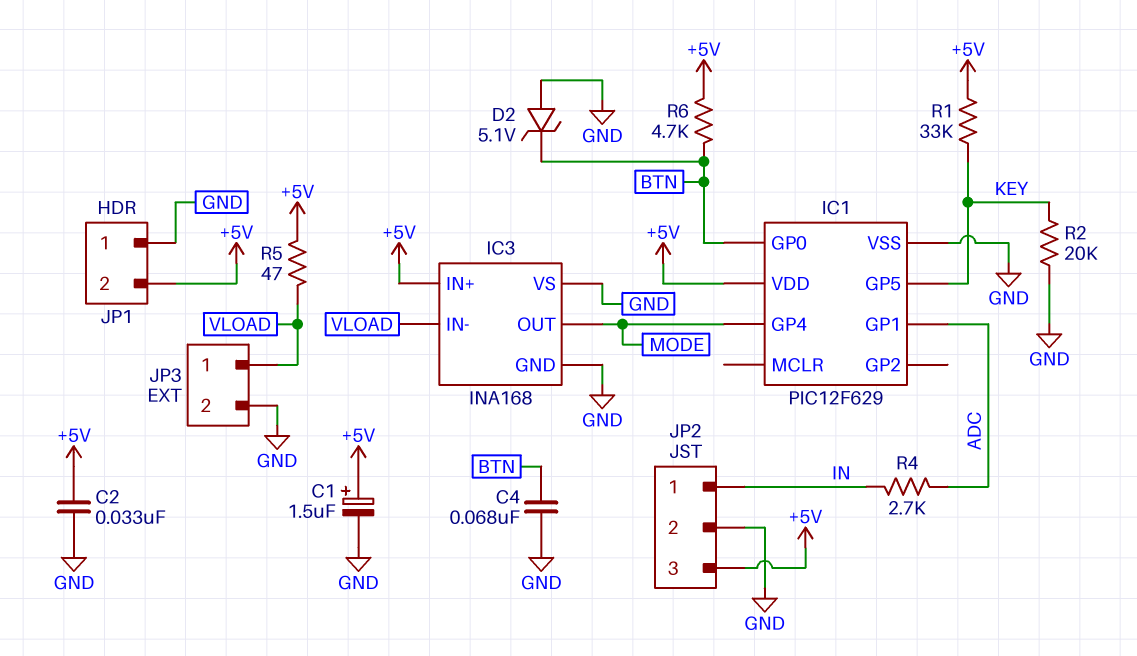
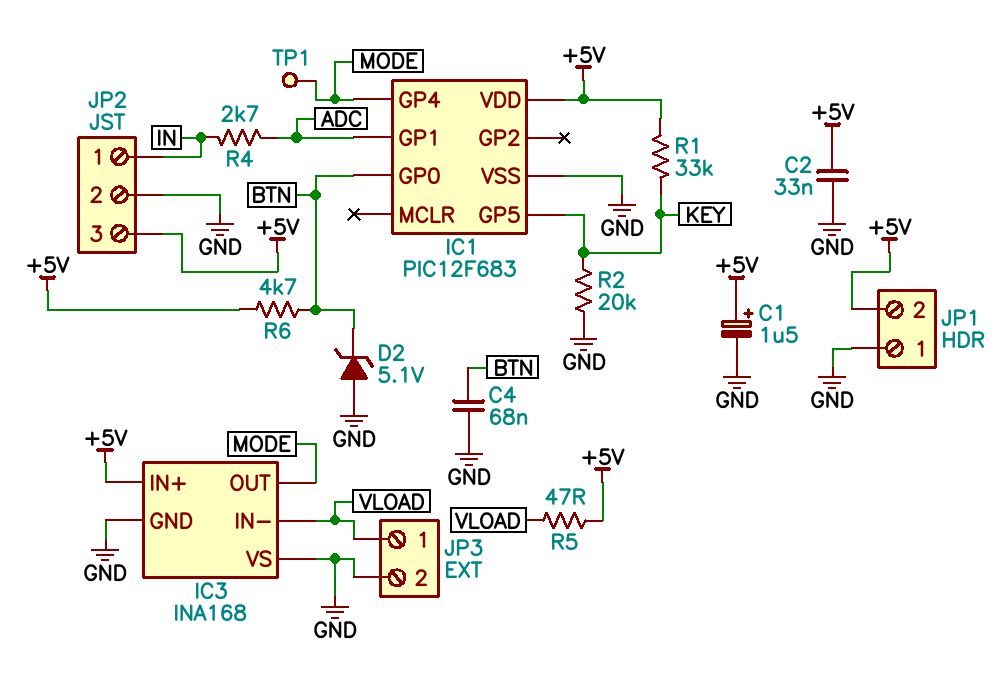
IC1: PIC12F629 -> PIC12F683
TP1: none -> test point (MODE)

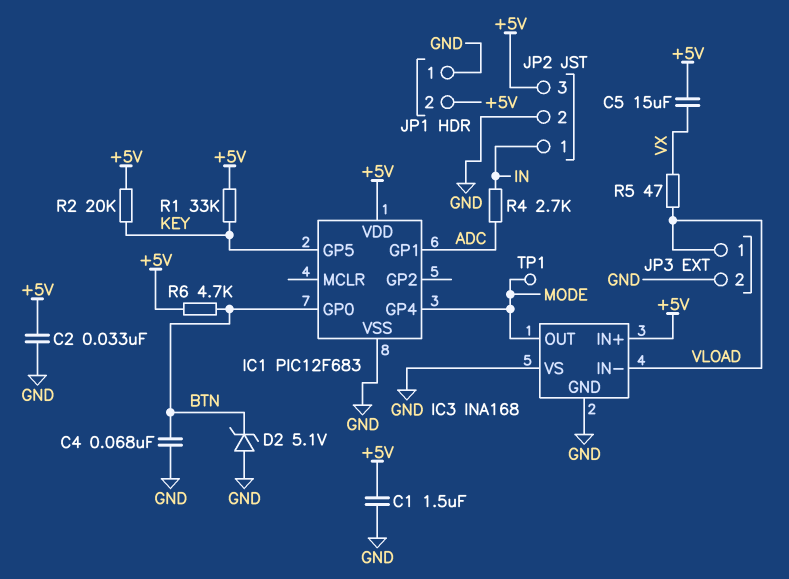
C1: 1.5uF (plus +5V, minus GND) -> 1.5uF (+5V, GND)
C5: none -> 15uF (+5V, VX)
R2: 20k (GND, KEY) -> 20k (+5V, KEY)
R5: 47 (+5V, VLOAD) -> 47 (VLOAD, VX)

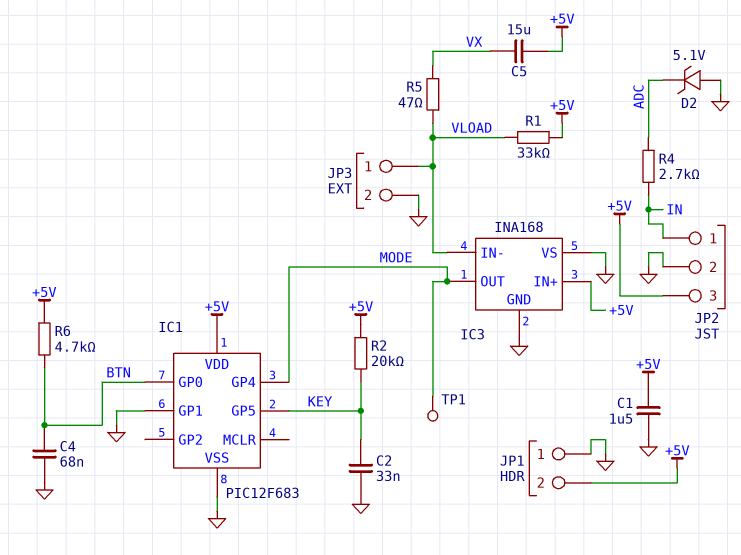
C2: 33nF (+5V, GND) -> 33nF (GND, KEY)
D2: zener 5.1V (A GND, K BTN) -> zener 5.1V (A GND, K ADC)
IC1 pin GP1: ADC -> GND
R1: 33k (+5V, KEY) -> 33k (+5V, VLOAD)

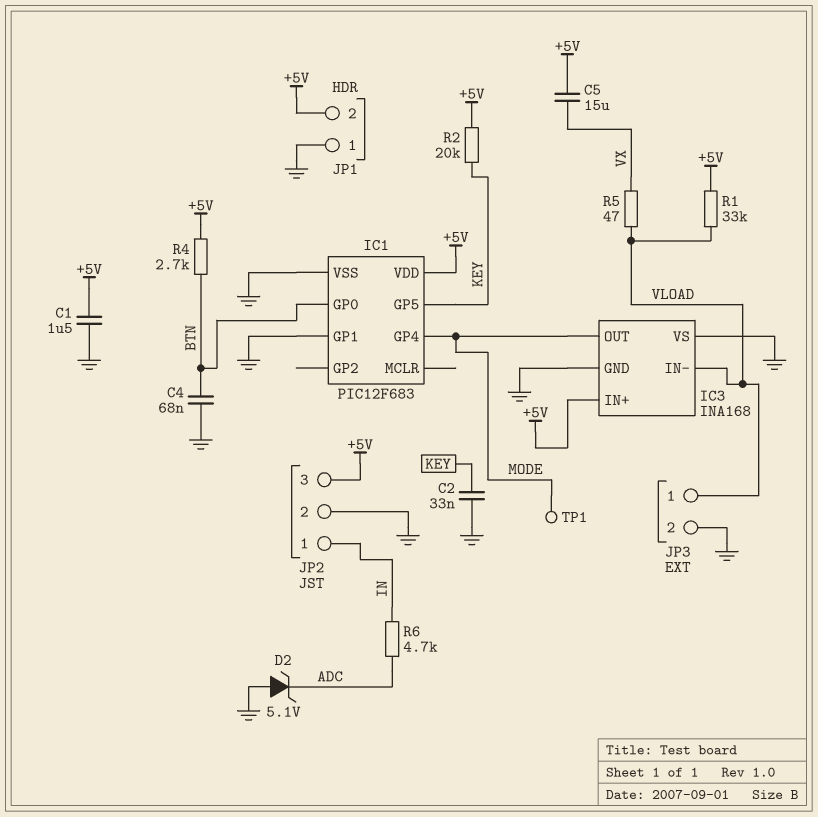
R4: 2.7k (ADC, IN) -> 2.7k (+5V, BTN)
R6: 4.7k (+5V, BTN) -> 4.7k (ADC, IN)

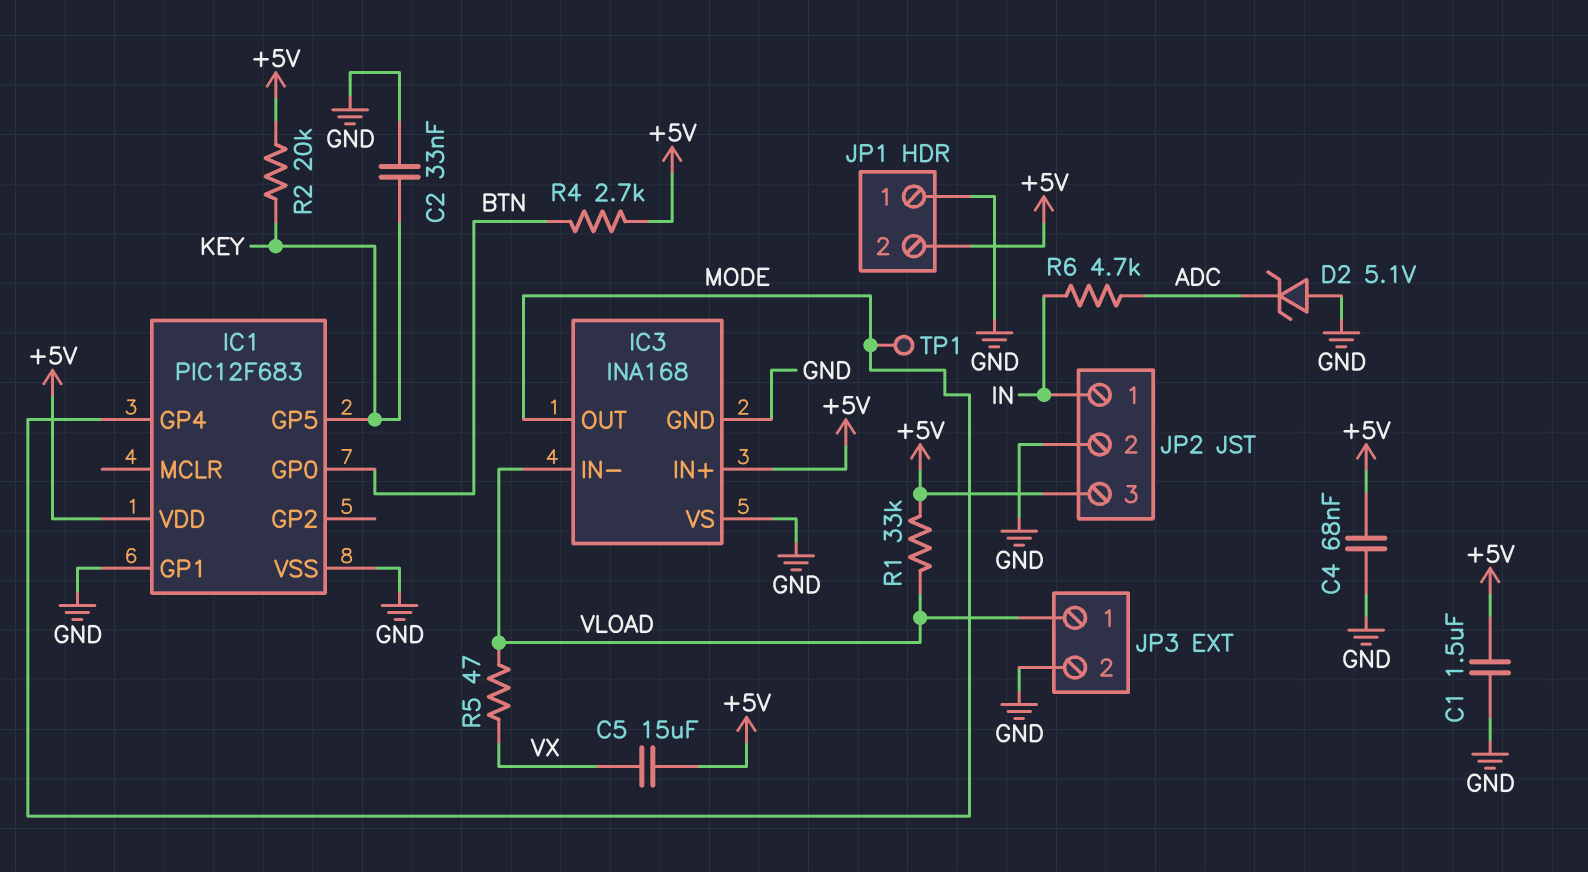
C4: 68nF (BTN, GND) -> 68nF (+5V, GND)

